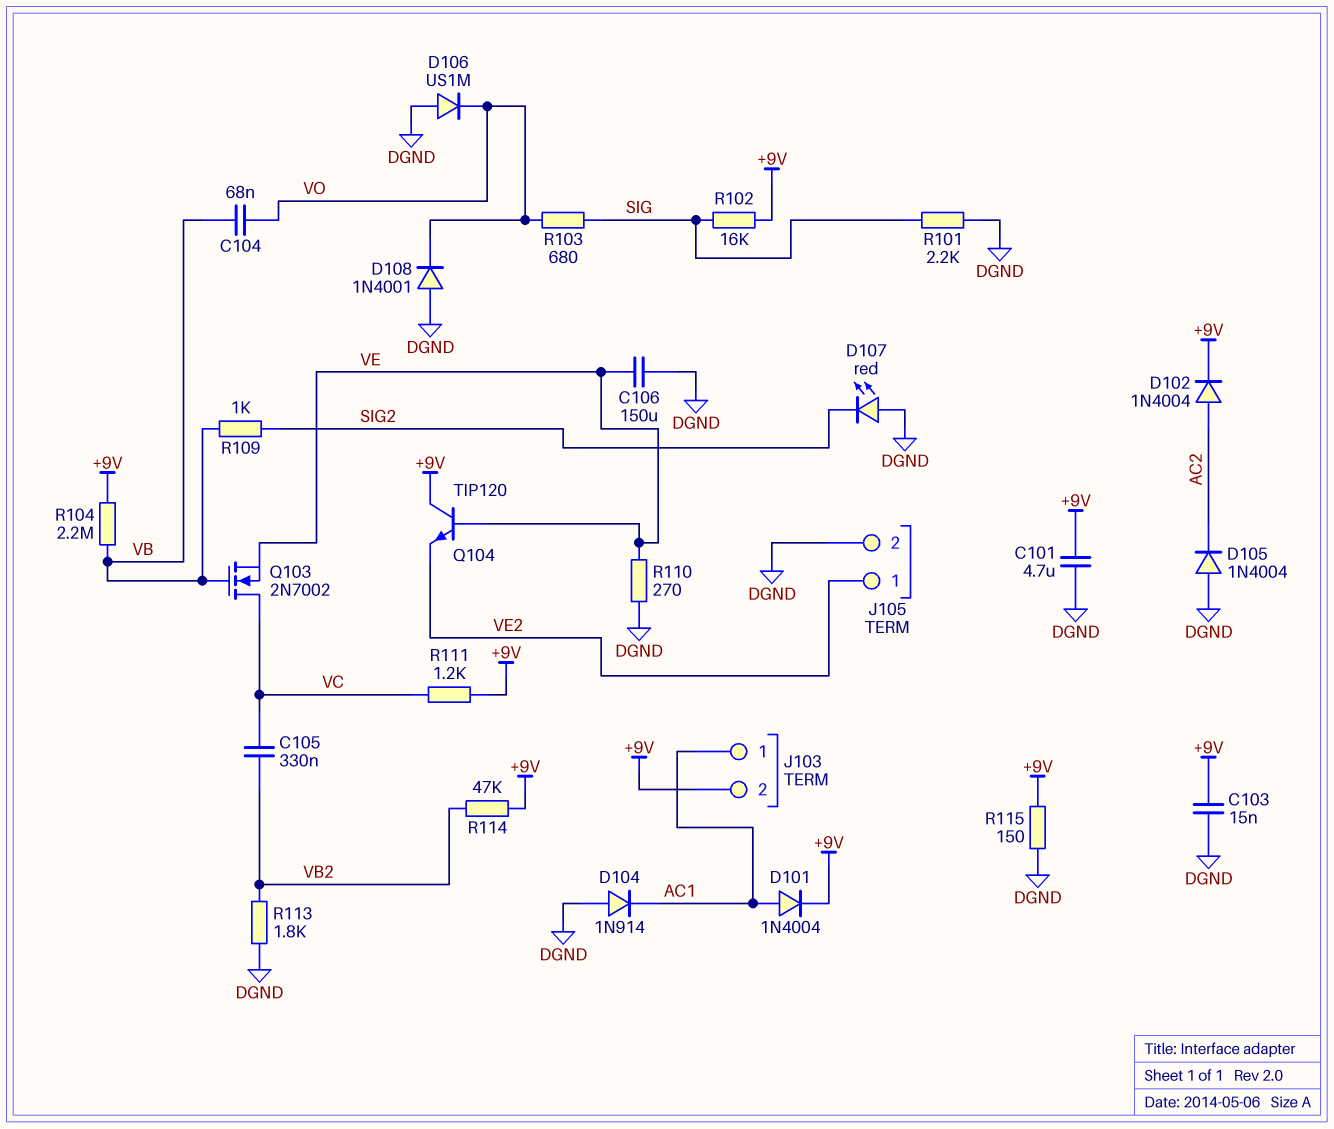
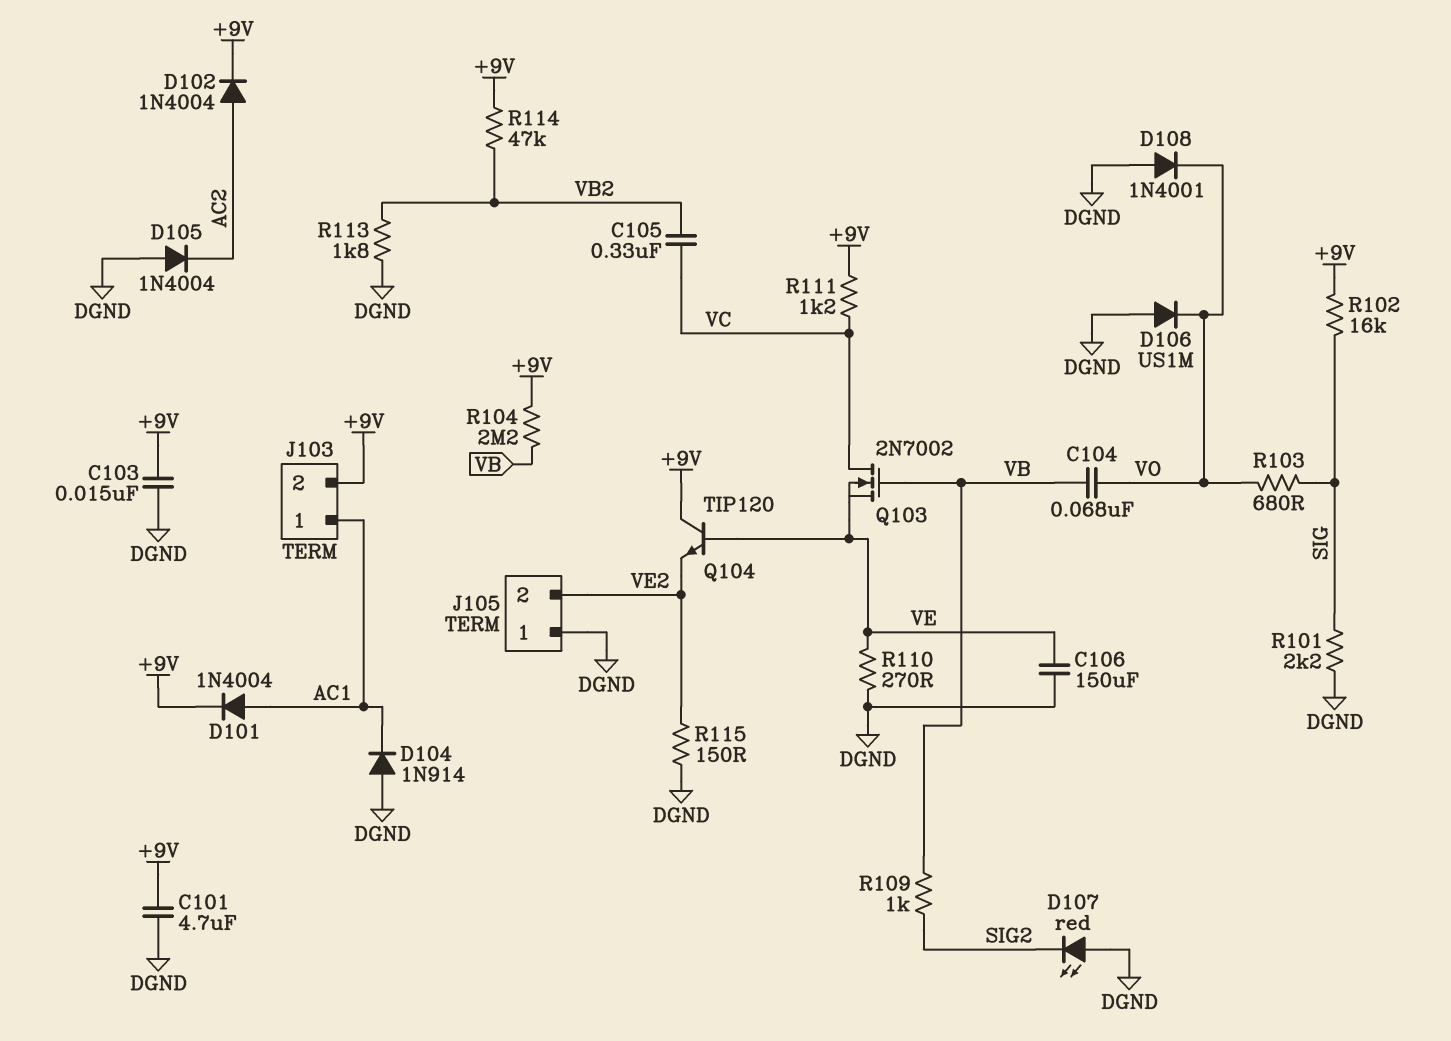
J105 pin 1: VE2 -> DGND
J105 pin 2: DGND -> VE2
R115: 150 (+9V, DGND) -> 150 (DGND, VE2)

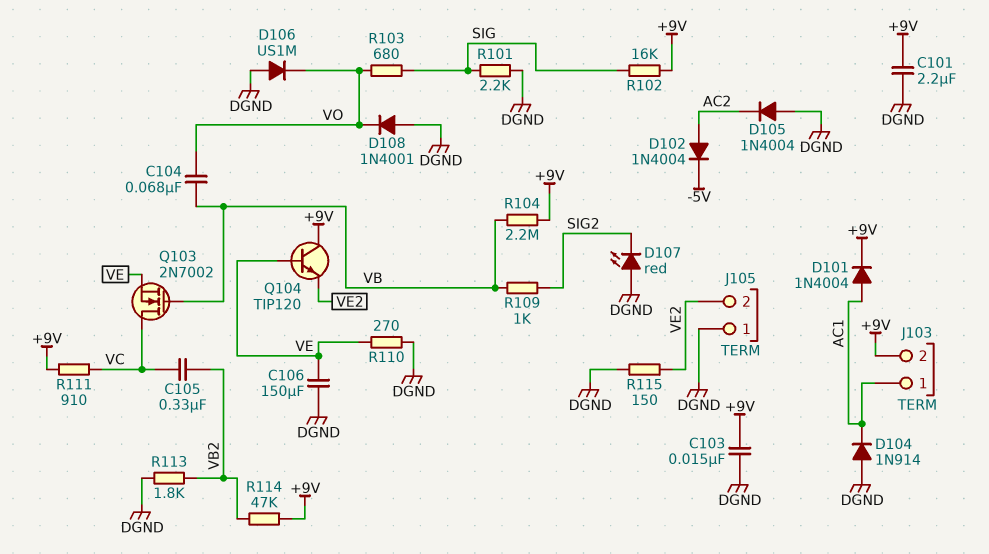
C101: 4.7uF (+9V, DGND) -> 2.2uF (+9V, DGND)
D102: diode 1N4004 (A AC2, K +9V) -> diode 1N4004 (A AC2, K -5V)
R111: 1.2k (+9V, VC) -> 910 (+9V, VC)

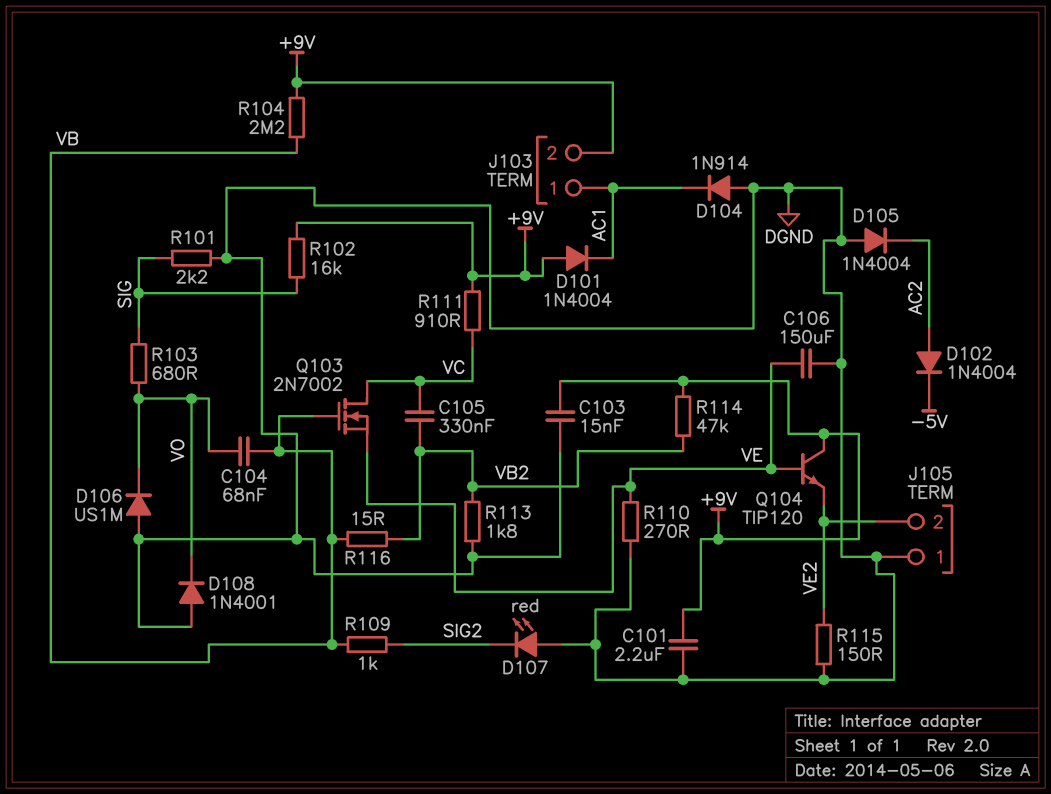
D101: diode 1N4004 (A AC1, K +9V) -> diode 1N4004 (A +9V, K AC1)
R116: none -> 15 (VB, VB2)

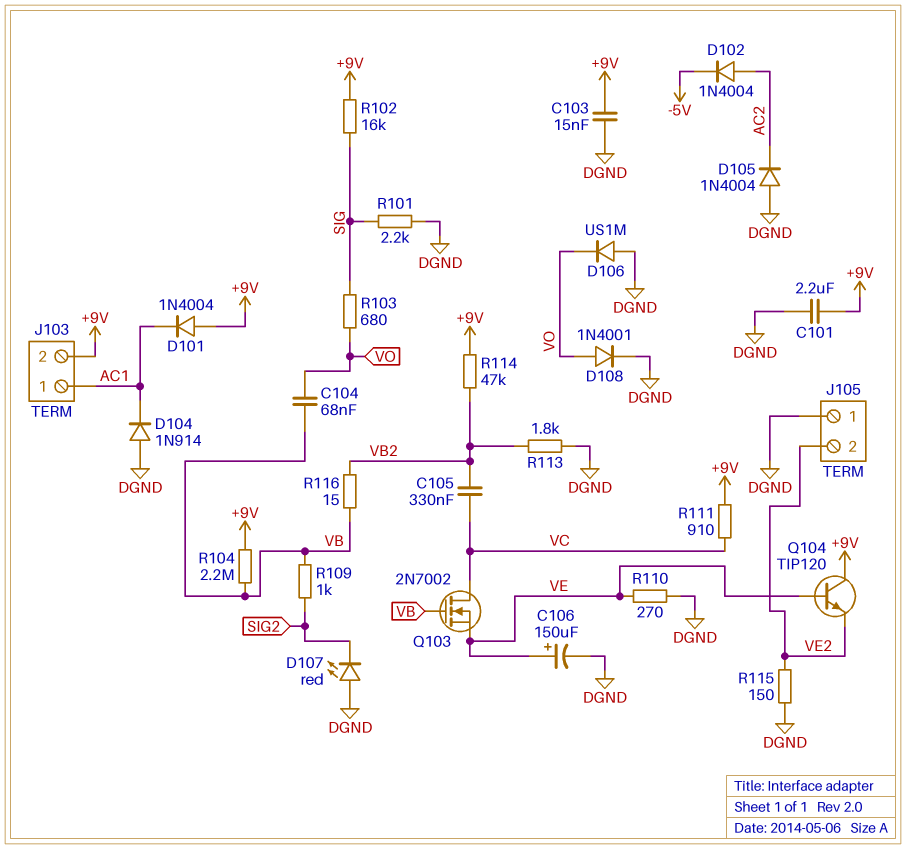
C106: 150uF (DGND, VE) -> 150uF (plus VE, minus DGND)
D108: diode 1N4001 (A DGND, K VO) -> diode 1N4001 (A VO, K DGND)

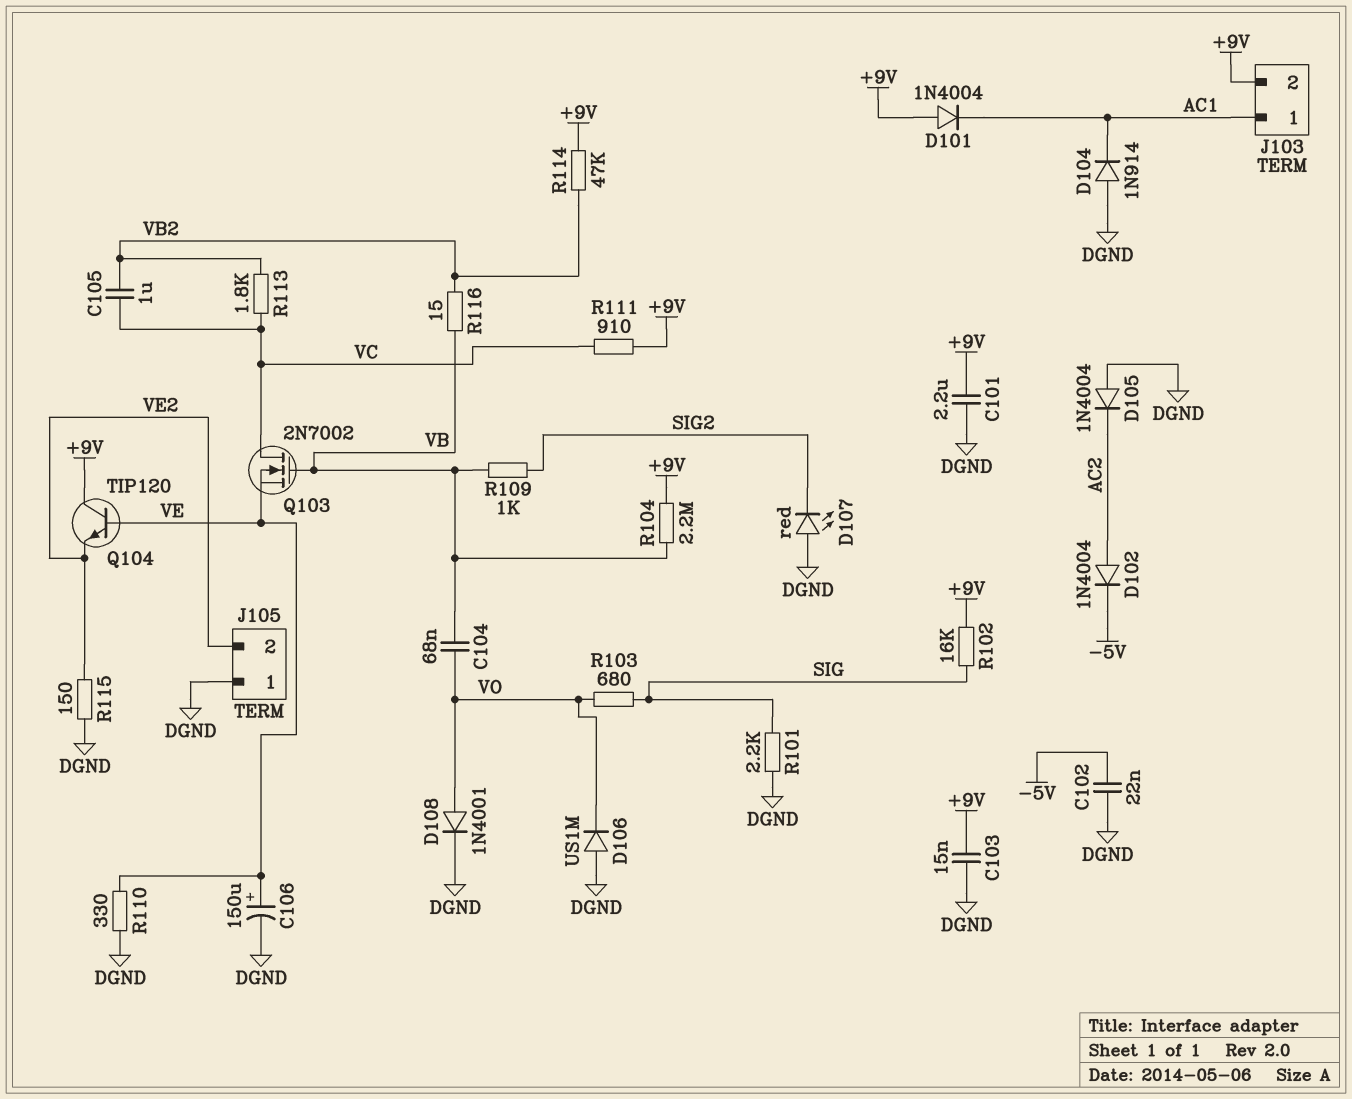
C102: none -> 22nF (-5V, DGND)
C105: 330nF (VB2, VC) -> 1uF (VB2, VC)
R110: 270 (DGND, VE) -> 330 (DGND, VE)
R113: 1.8k (DGND, VB2) -> 1.8k (VB2, VC)

